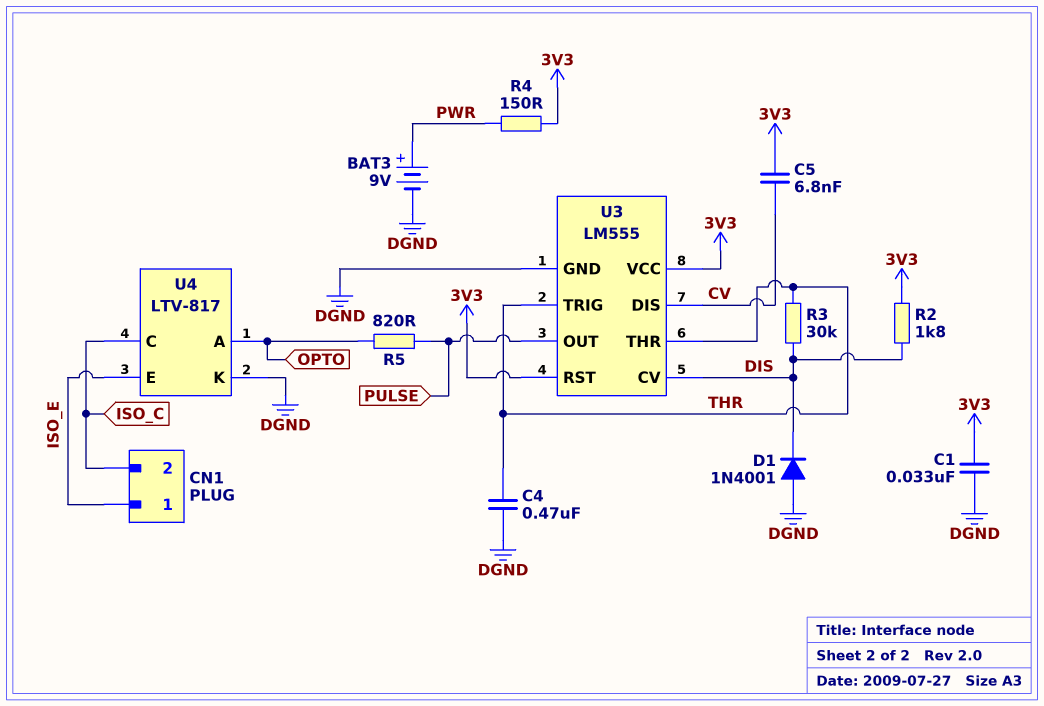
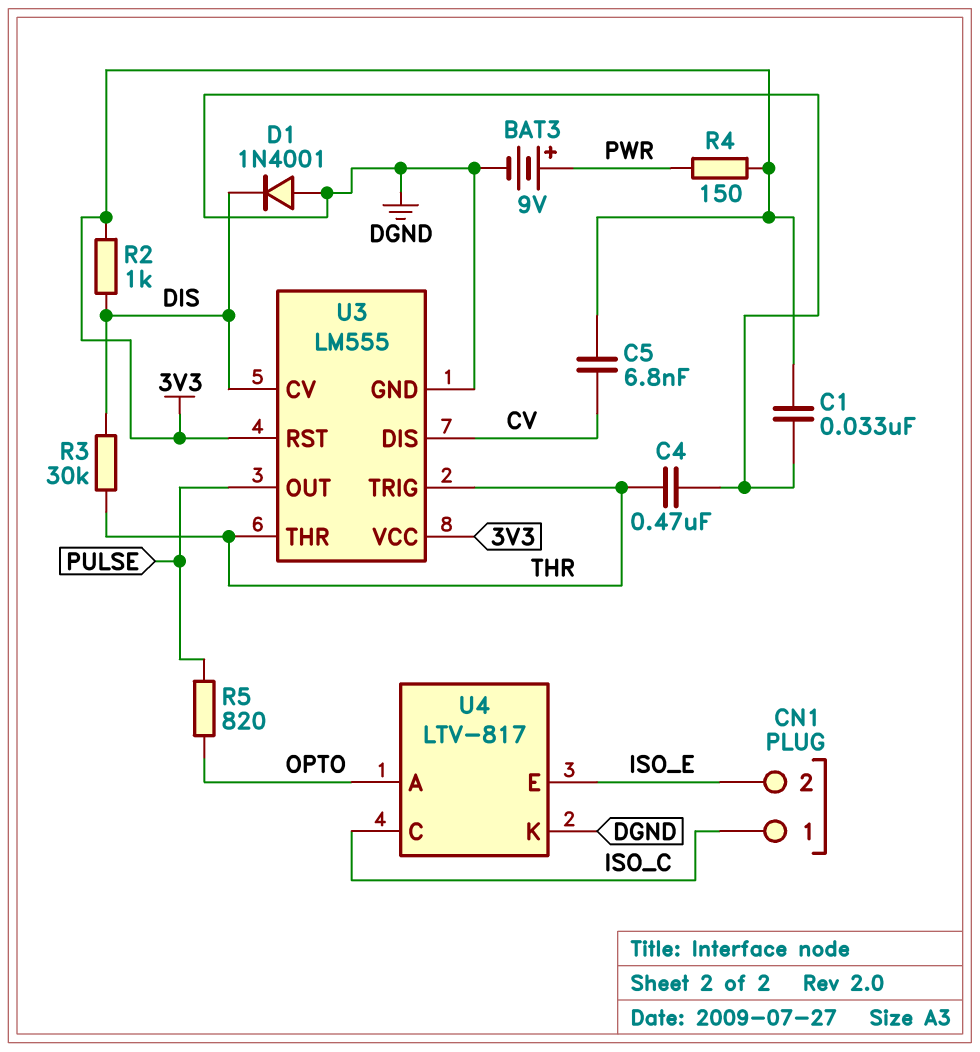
CN1 pin 1: ISO_E -> ISO_C
CN1 pin 2: ISO_C -> ISO_E
R2: 1.8k (3V3, DIS) -> 1k (3V3, DIS)

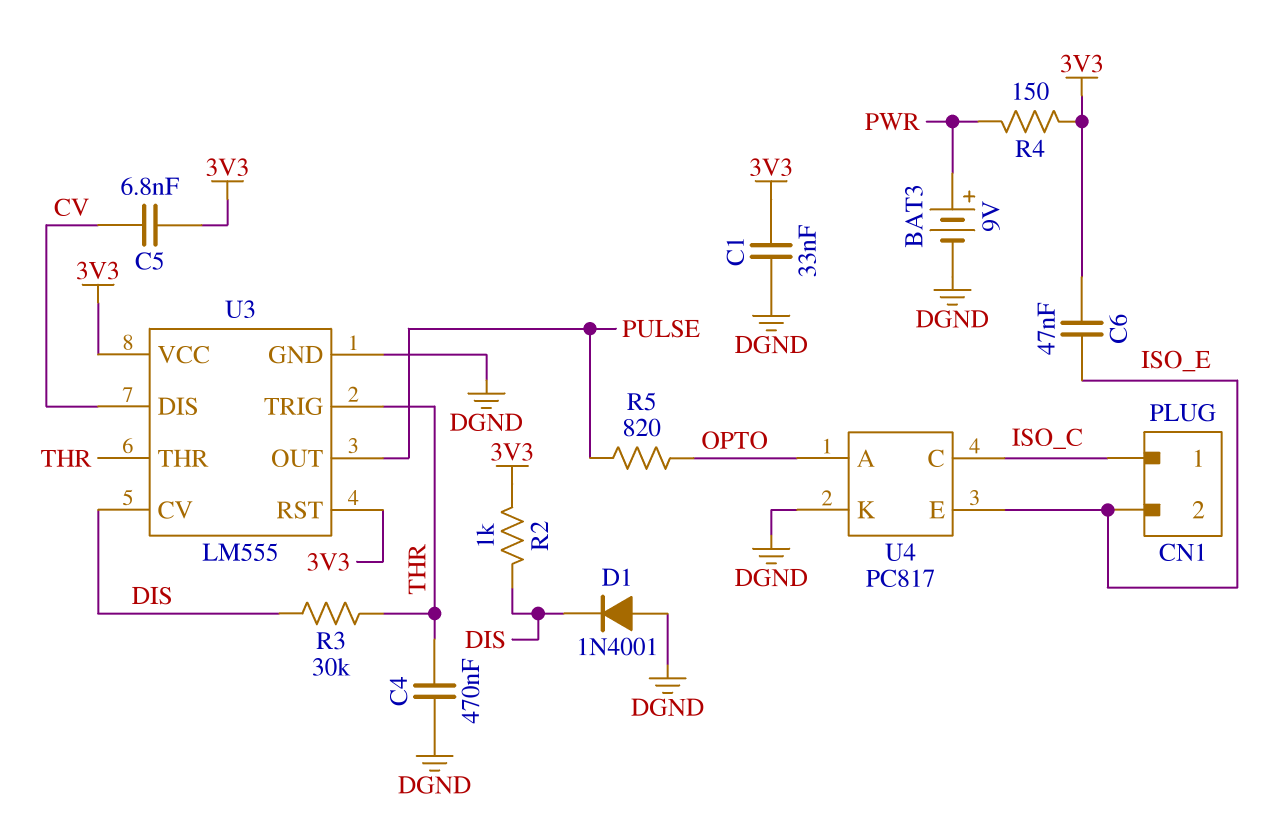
C6: none -> 47nF (3V3, ISO_E)
U4: LTV-817 -> PC817

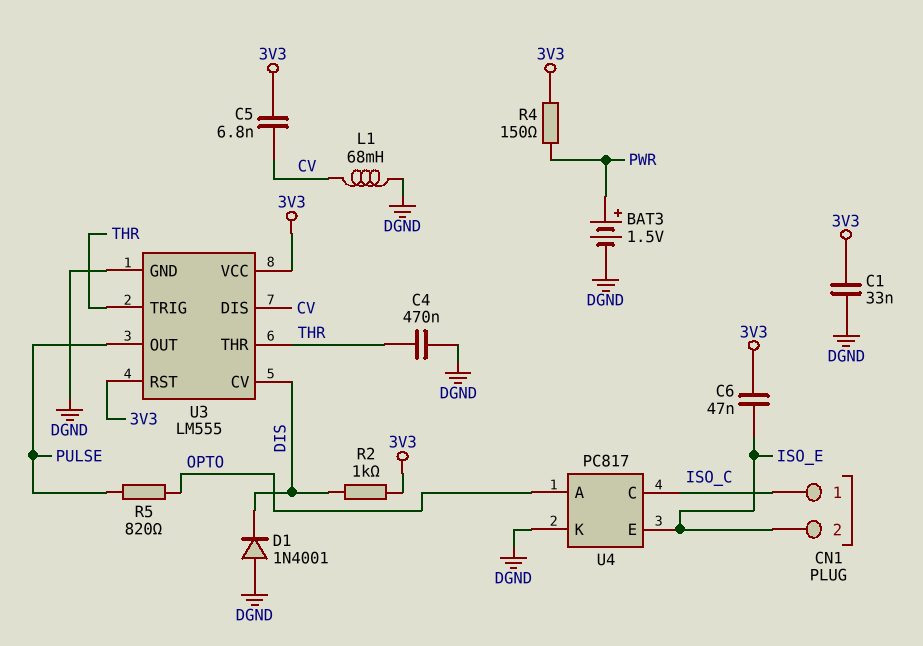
BAT3: 9V (plus PWR, minus DGND) -> 1.5V (plus PWR, minus DGND)
L1: none -> 68mH (CV, DGND)
R3: 30k (DIS, THR) -> none

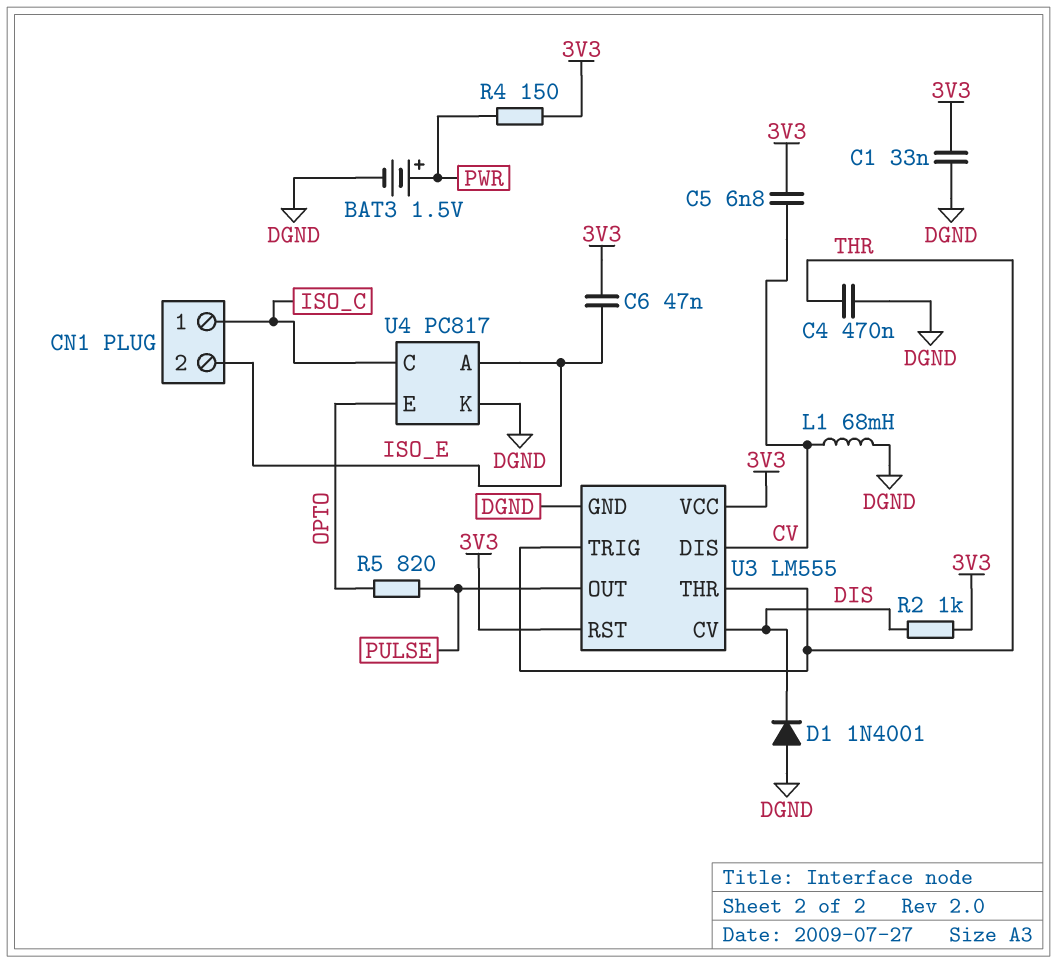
U4 pin A: OPTO -> ISO_E
U4 pin E: ISO_E -> OPTO

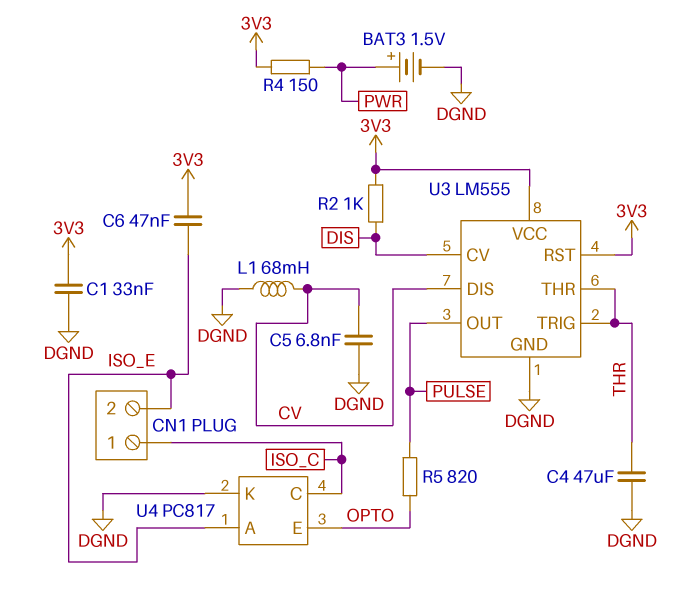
C4: 470nF (DGND, THR) -> 47uF (DGND, THR)
C5: 6.8nF (3V3, CV) -> 6.8nF (CV, DGND)
D1: diode 1N4001 (A DGND, K DIS) -> none

